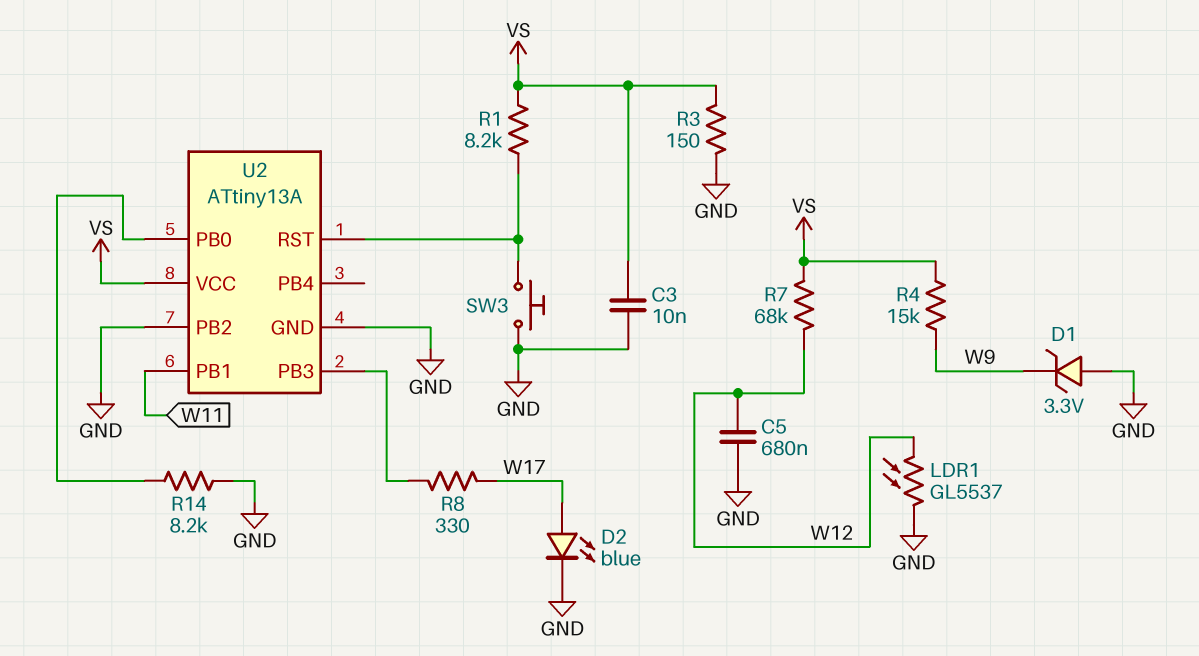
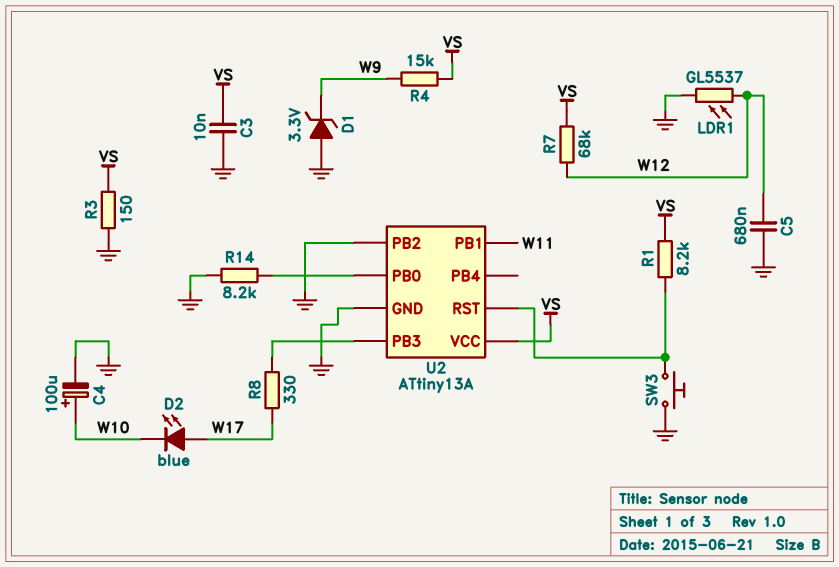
C4: none -> 100uF (plus W10, minus GND)
D2: LED blue (A W17, K GND) -> LED blue (A W17, K W10)

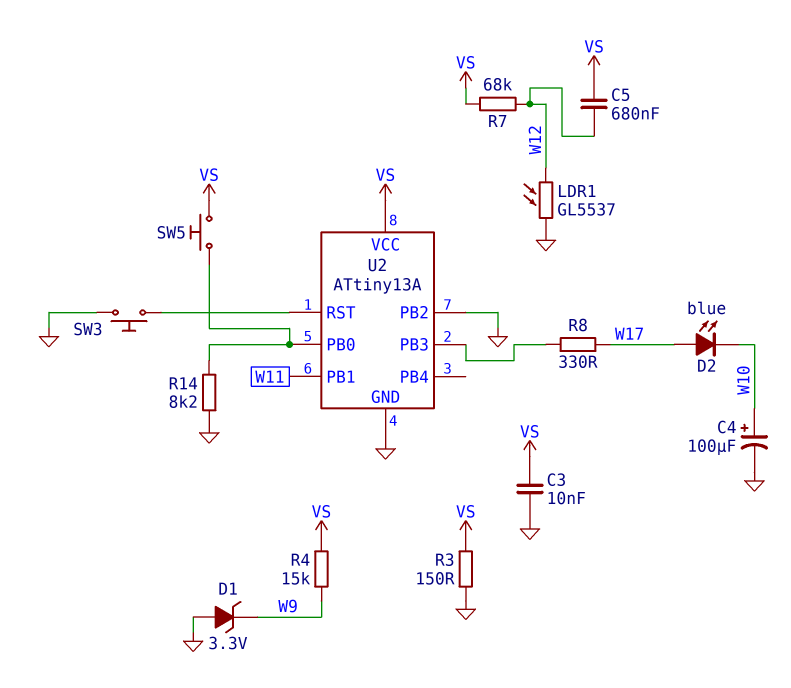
C5: 680nF (GND, W12) -> 680nF (VS, W12)
R1: 8.2k (U2/RST, VS) -> none
SW5: none -> button (U2/PB0, VS)

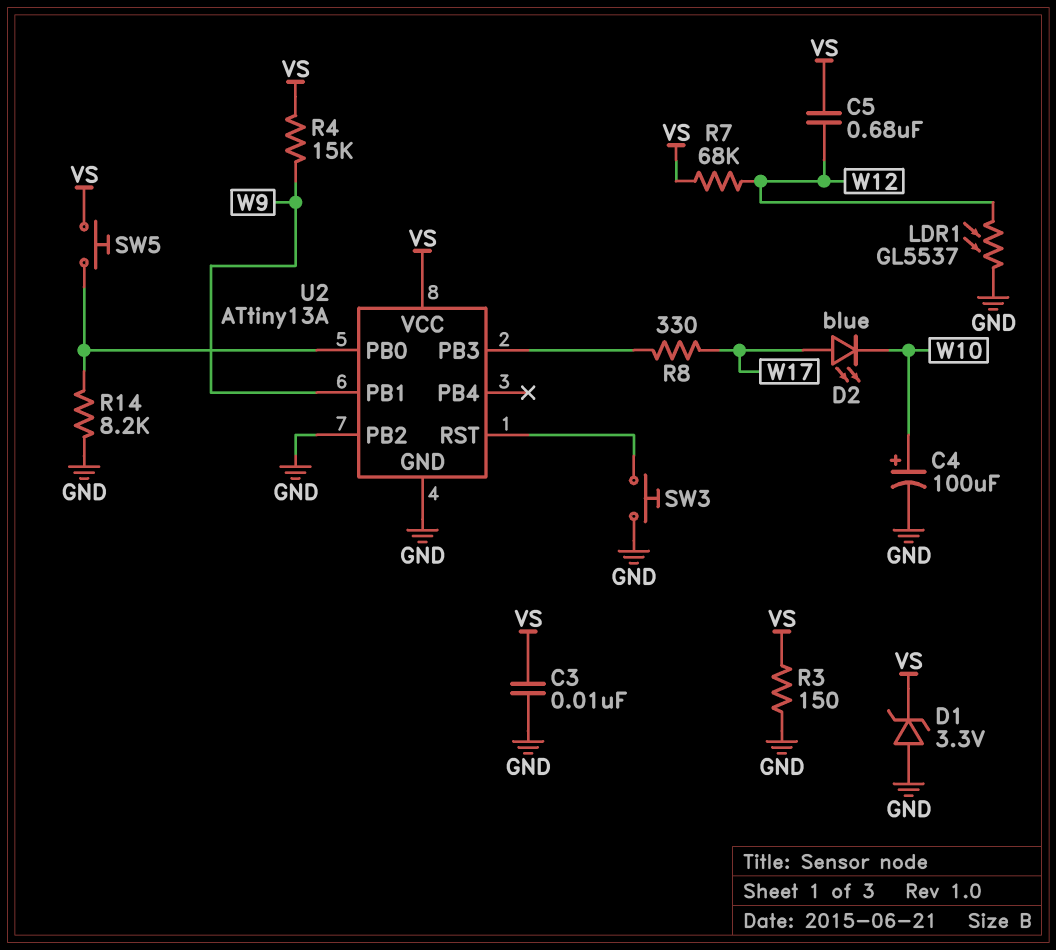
D1: zener 3.3V (A GND, K W9) -> zener 3.3V (A GND, K VS)
U2 pin PB1: W11 -> W9

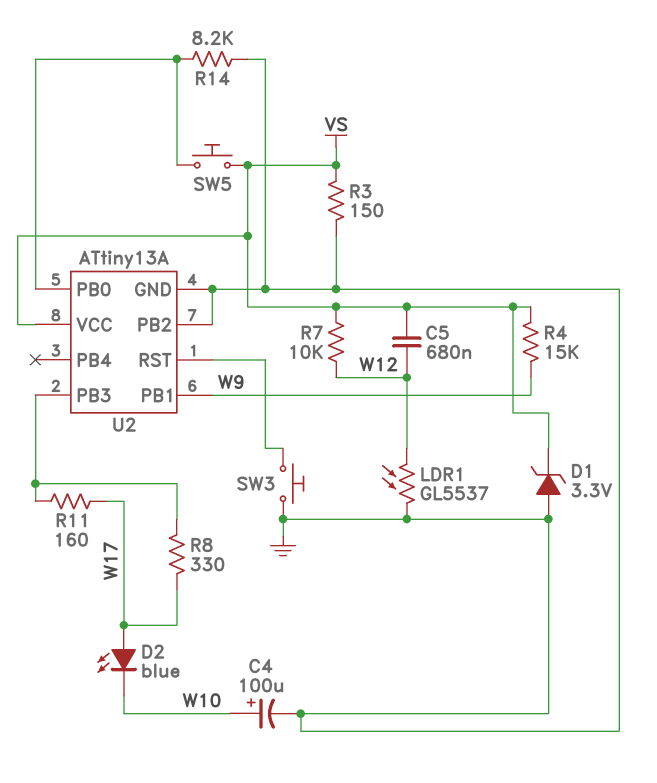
C3: 10nF (GND, VS) -> none
R7: 68k (VS, W12) -> 10k (VS, W12)
R11: none -> 160 (U2/PB3, W17)

